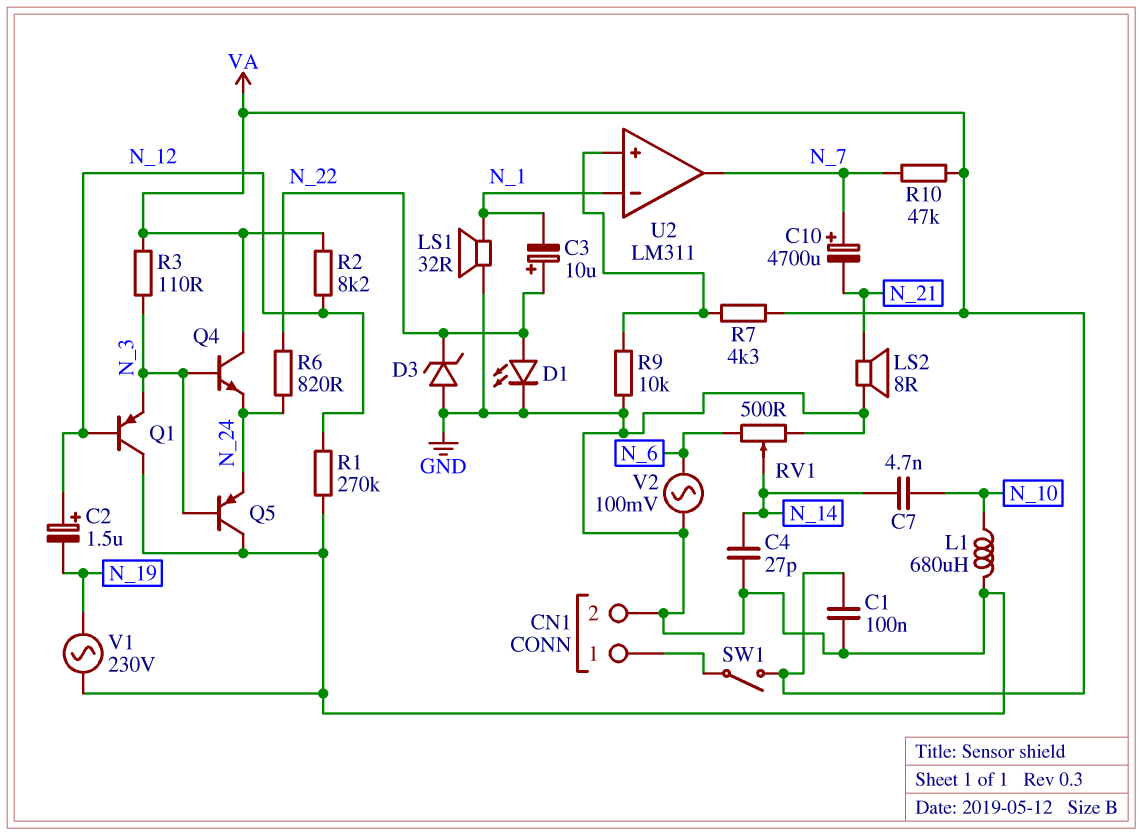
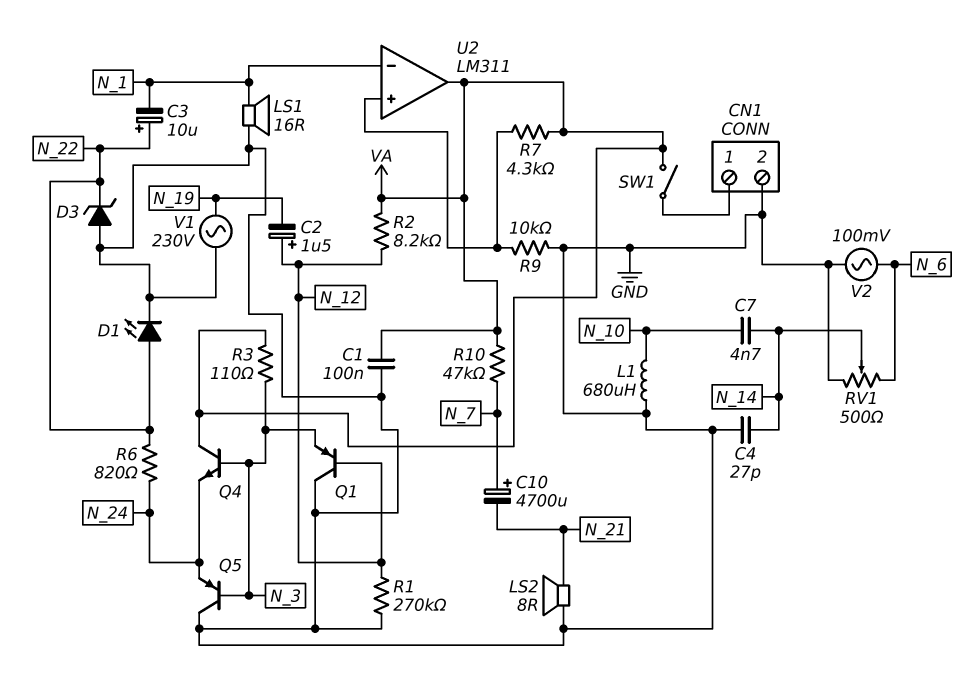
LS1: speaker 32R (GND, N_1) -> speaker 16R (GND, N_1)
U2 pin out: N_7 -> VA

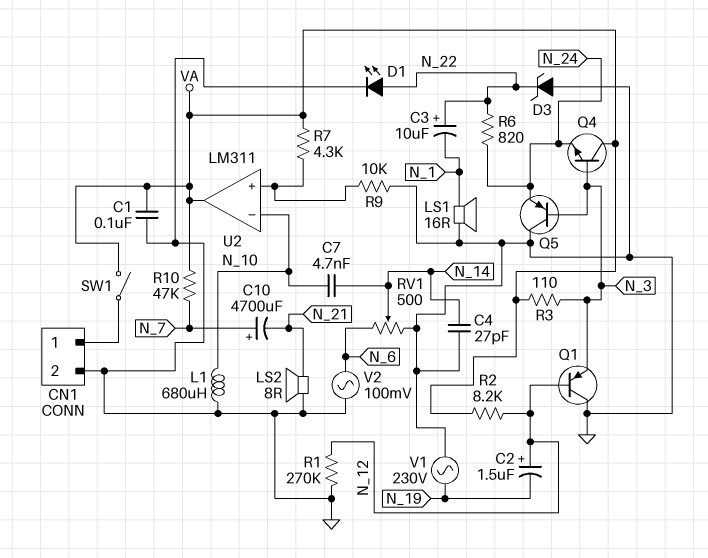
U2 pin in-: N_1 -> N_10

